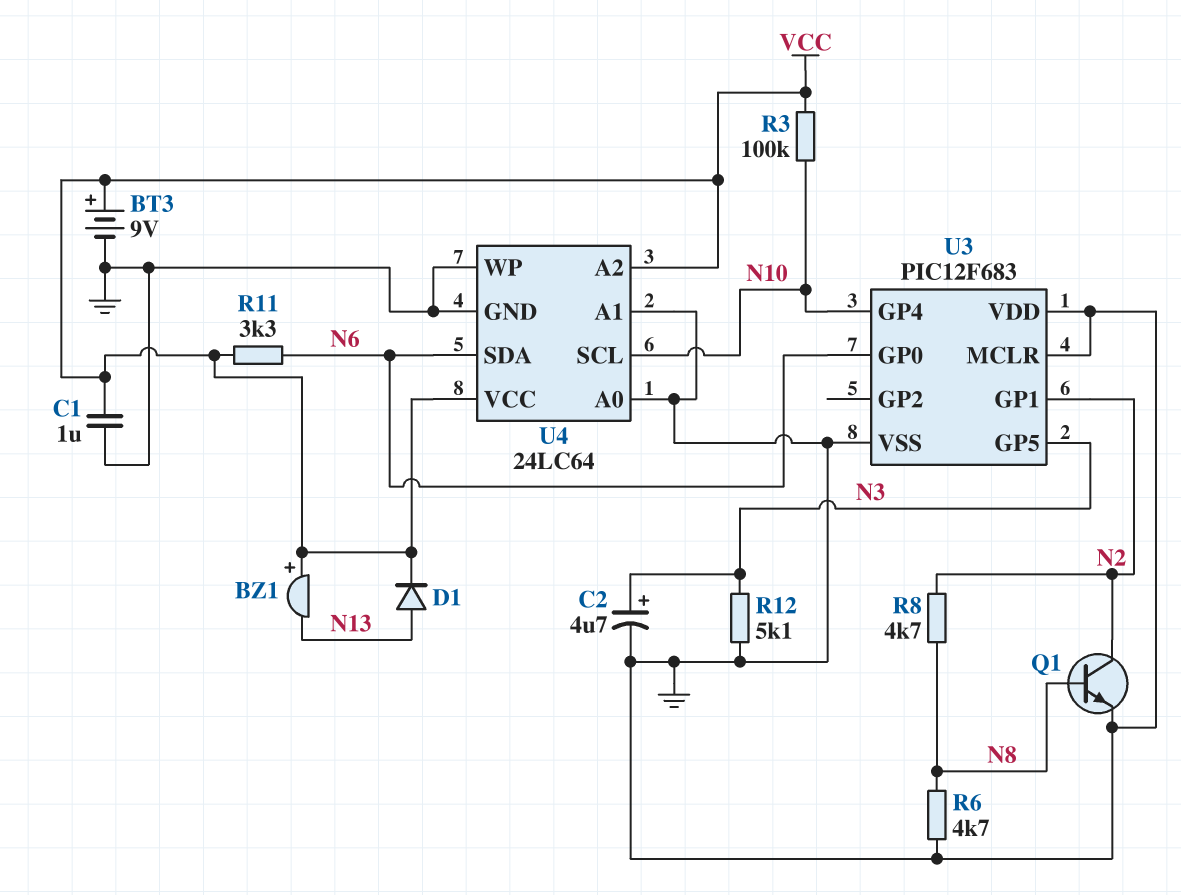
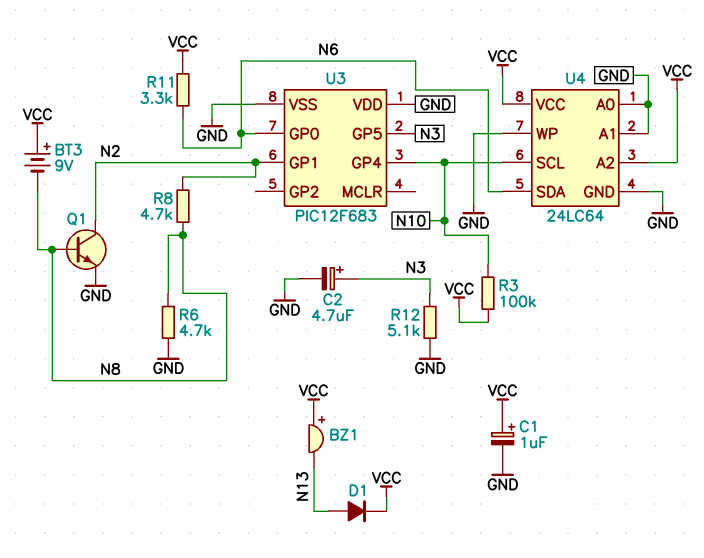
BT3: 9V (plus VCC, minus GND) -> 9V (plus VCC, minus N8)
C1: 1uF (GND, VCC) -> 1uF (plus VCC, minus GND)
U3 pin MCLR: GND -> none

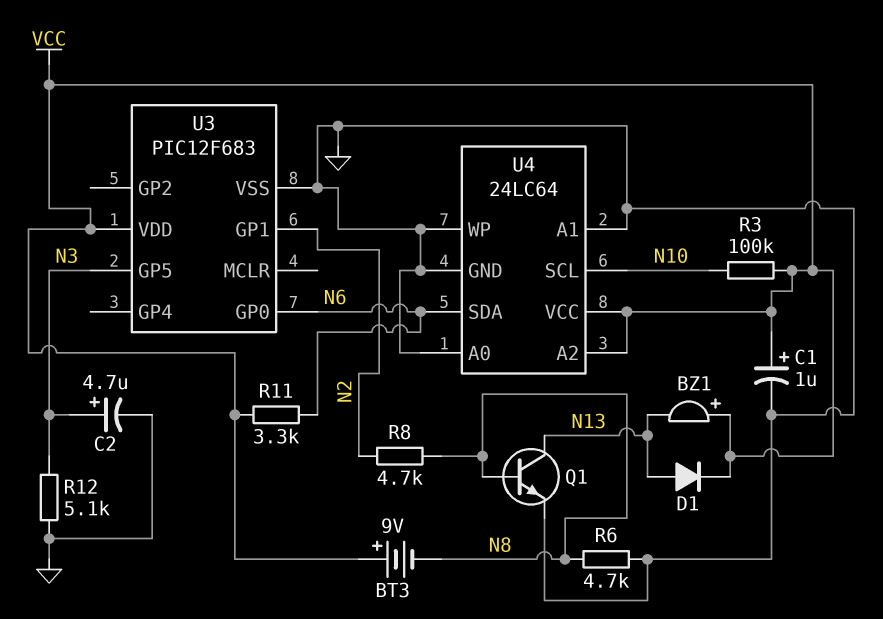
Q1: NPN (B N8, C N2, E GND) -> NPN (B N8, C N13, E GND)
U3 pin GP4: N10 -> none
U3 pin VDD: GND -> VCC

